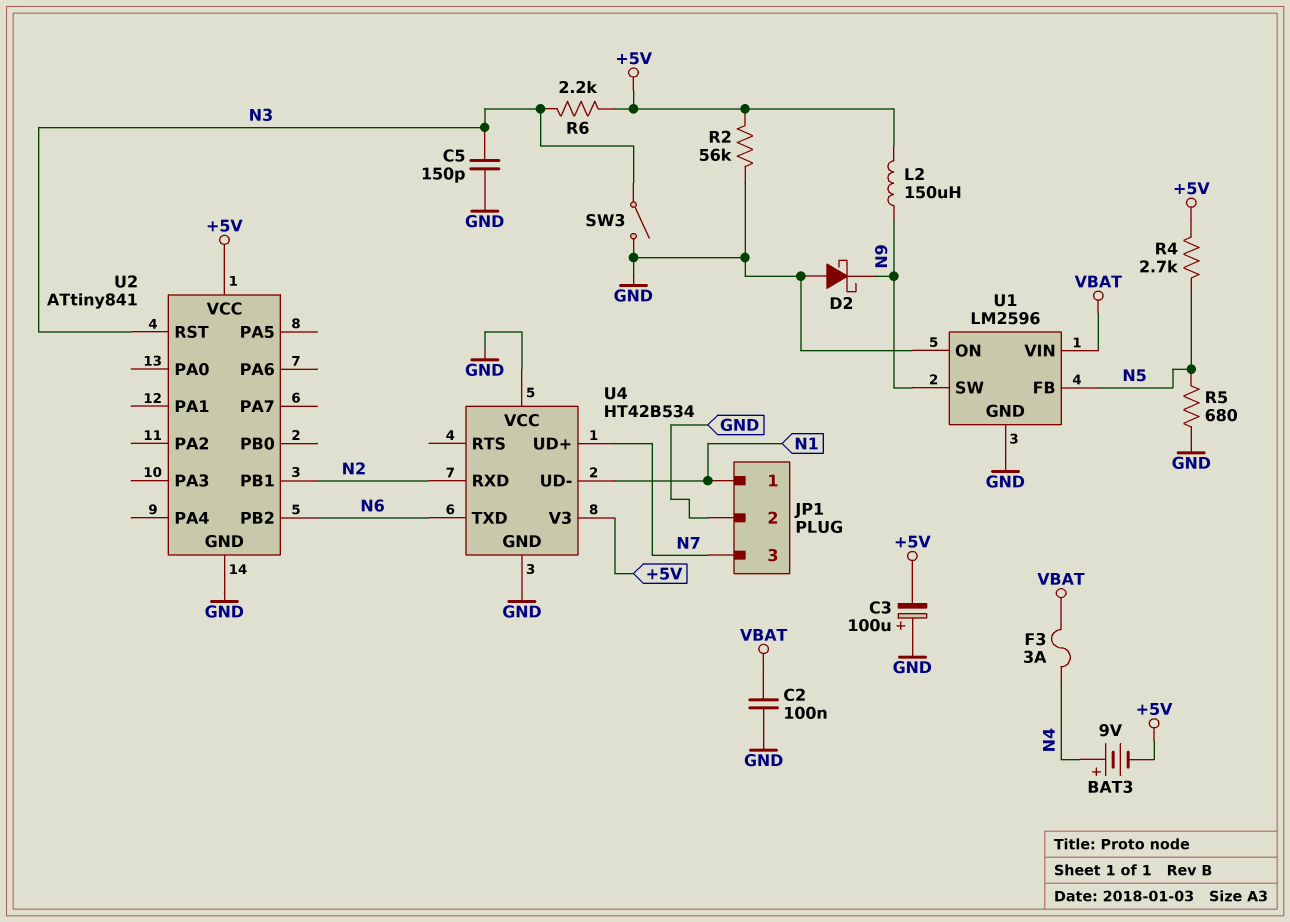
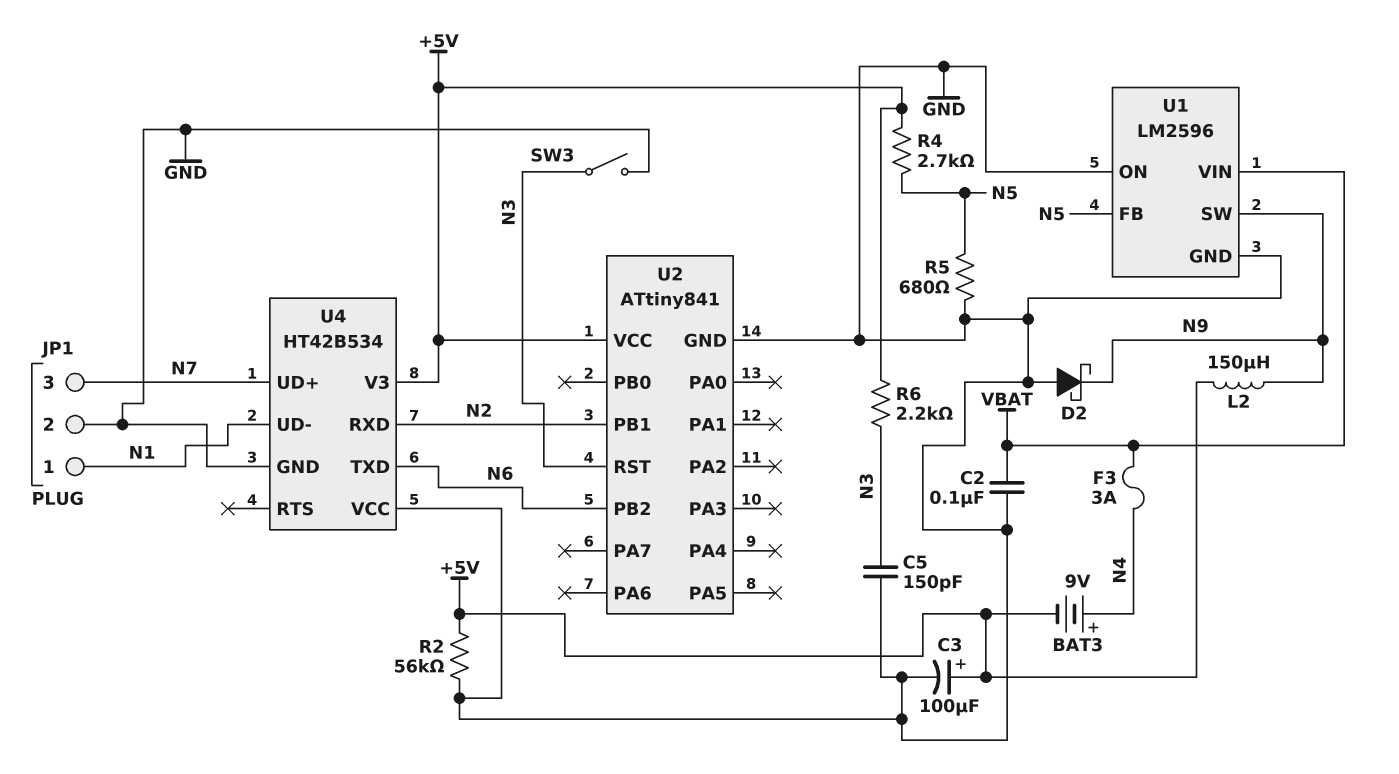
C3: 100uF (plus GND, minus +5V) -> 100uF (plus +5V, minus GND)

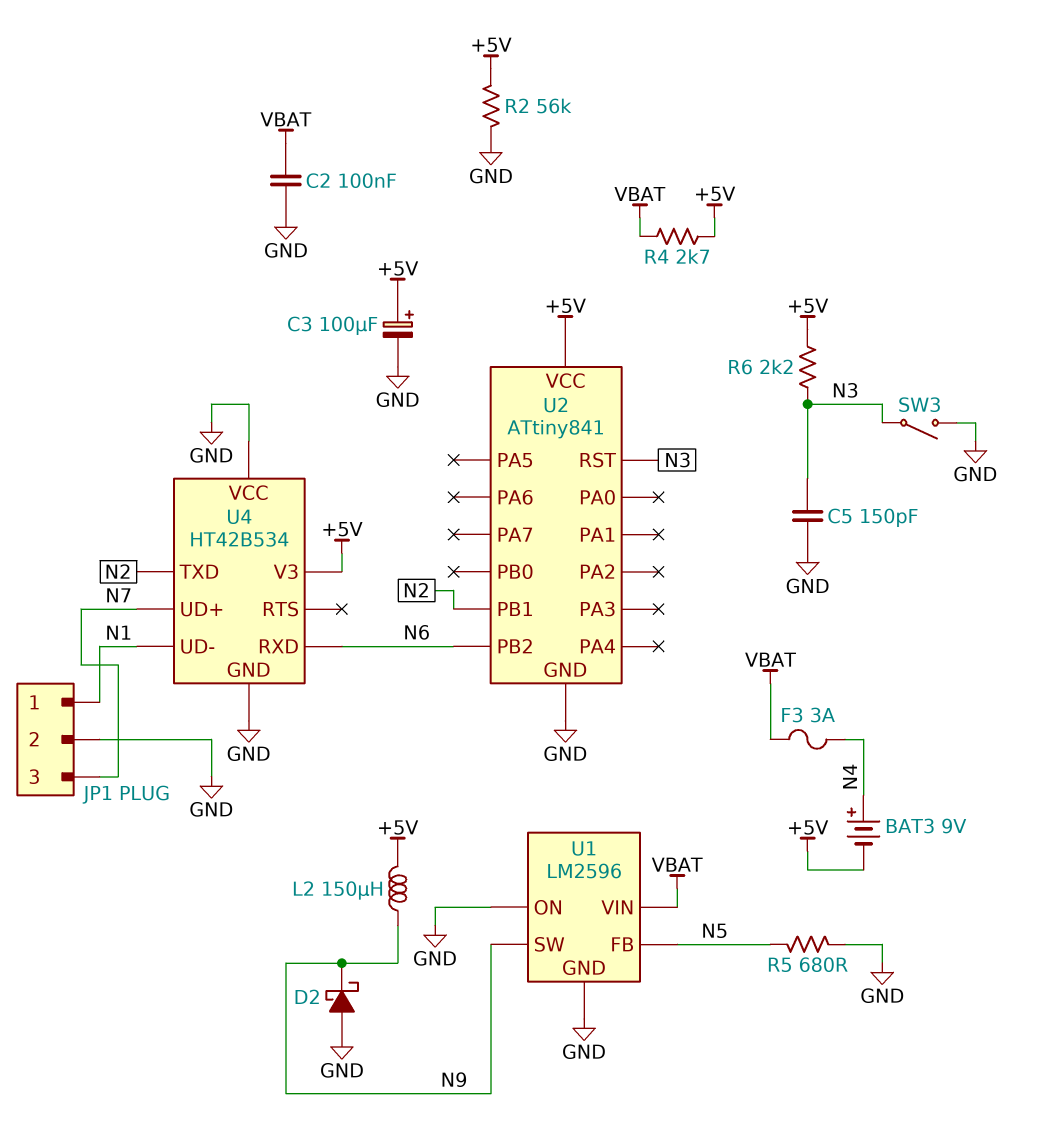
R4: 2.7k (+5V, N5) -> 2.7k (+5V, VBAT)
U4 pin RXD: N2 -> N6
U4 pin TXD: N6 -> N2

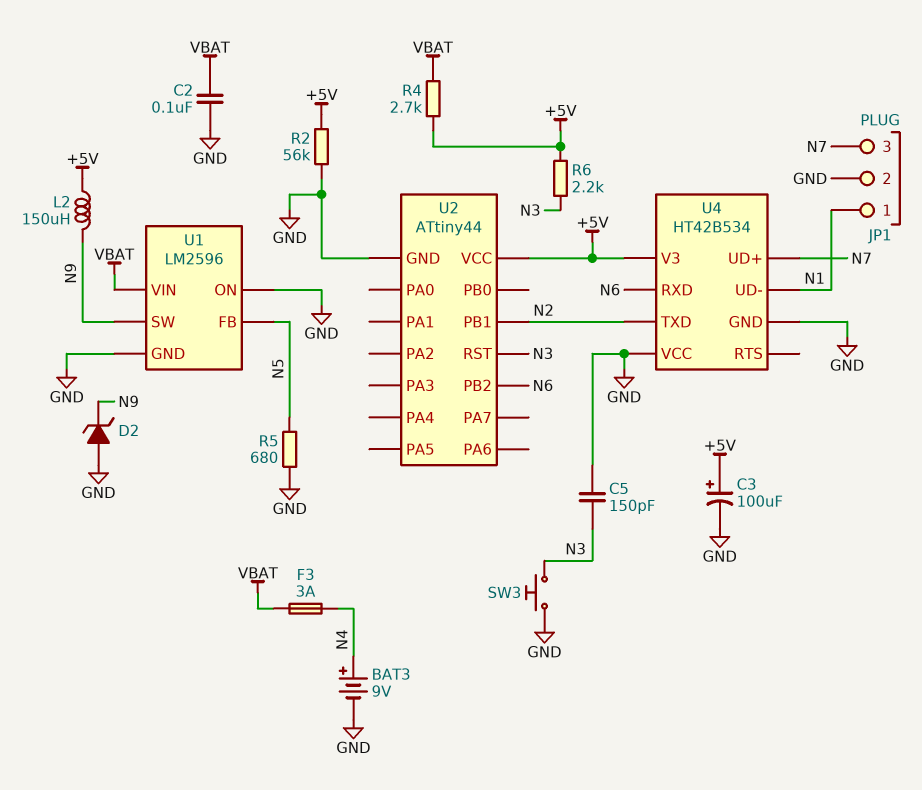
BAT3: 9V (plus N4, minus +5V) -> 9V (plus N4, minus GND)
D2: schottky (A GND, K N9) -> zener (A GND, K N9)
SW3: switch (GND, N3) -> button (GND, N3)
U2: ATtiny841 -> ATtiny44

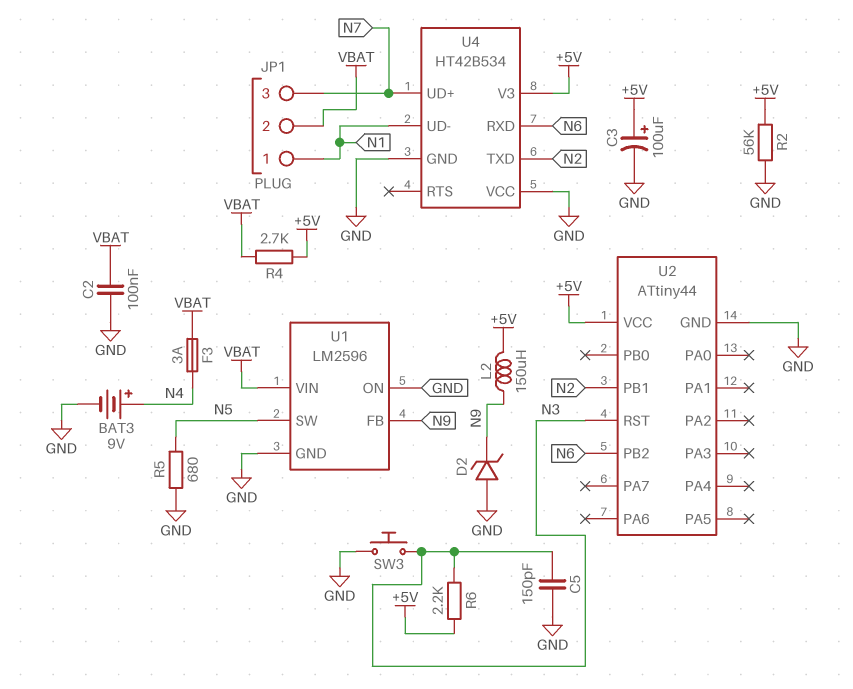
JP1 pin 2: GND -> VBAT
U1 pin FB: N5 -> N9
U1 pin SW: N9 -> N5

